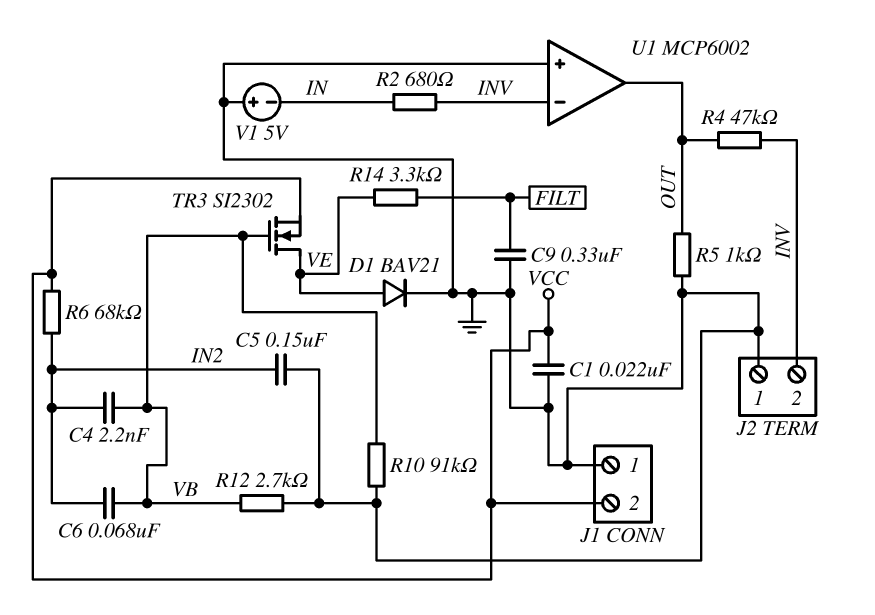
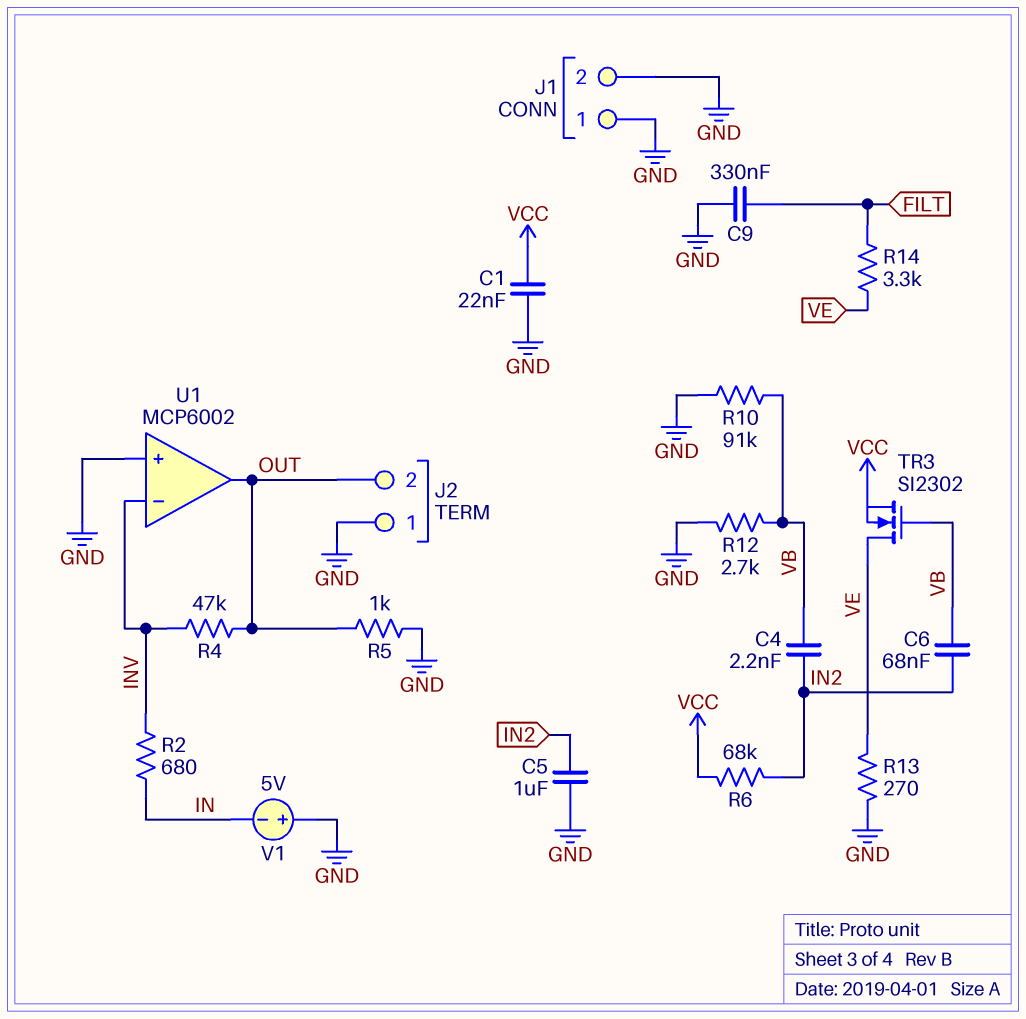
C5: 150nF (GND, IN2) -> 1uF (GND, IN2)
D1: diode BAV21 (A VE, K GND) -> none
J1 pin 2: VCC -> GND
J2 pin 2: INV -> OUT
R13: none -> 270 (GND, VE)

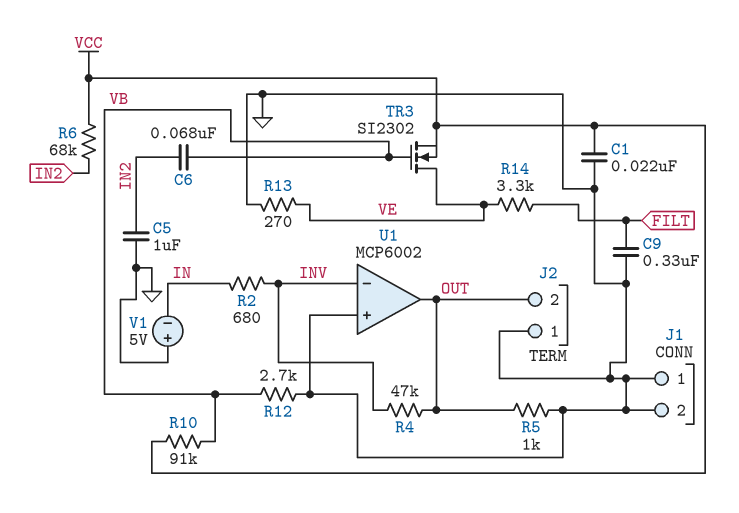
C4: 2.2nF (IN2, VB) -> none
R10: 91k (GND, VB) -> 91k (VB, VCC)

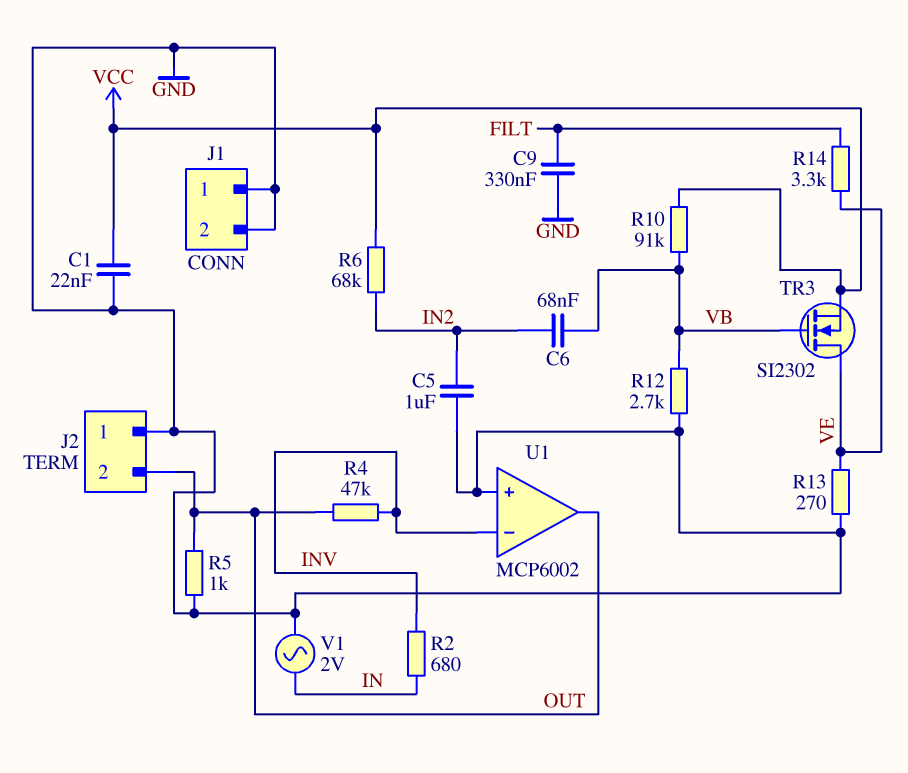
V1: 5V (plus GND, minus IN) -> AC 2V (GND, IN)

